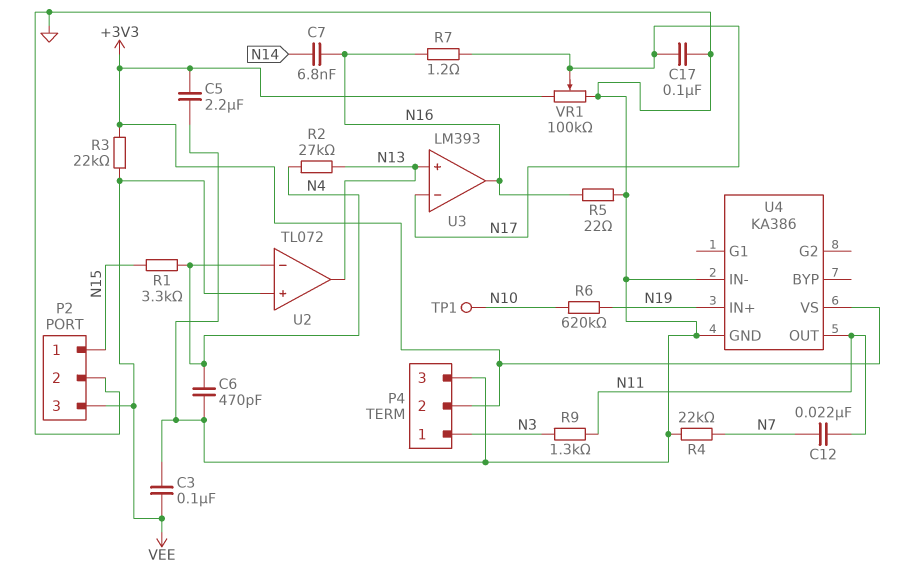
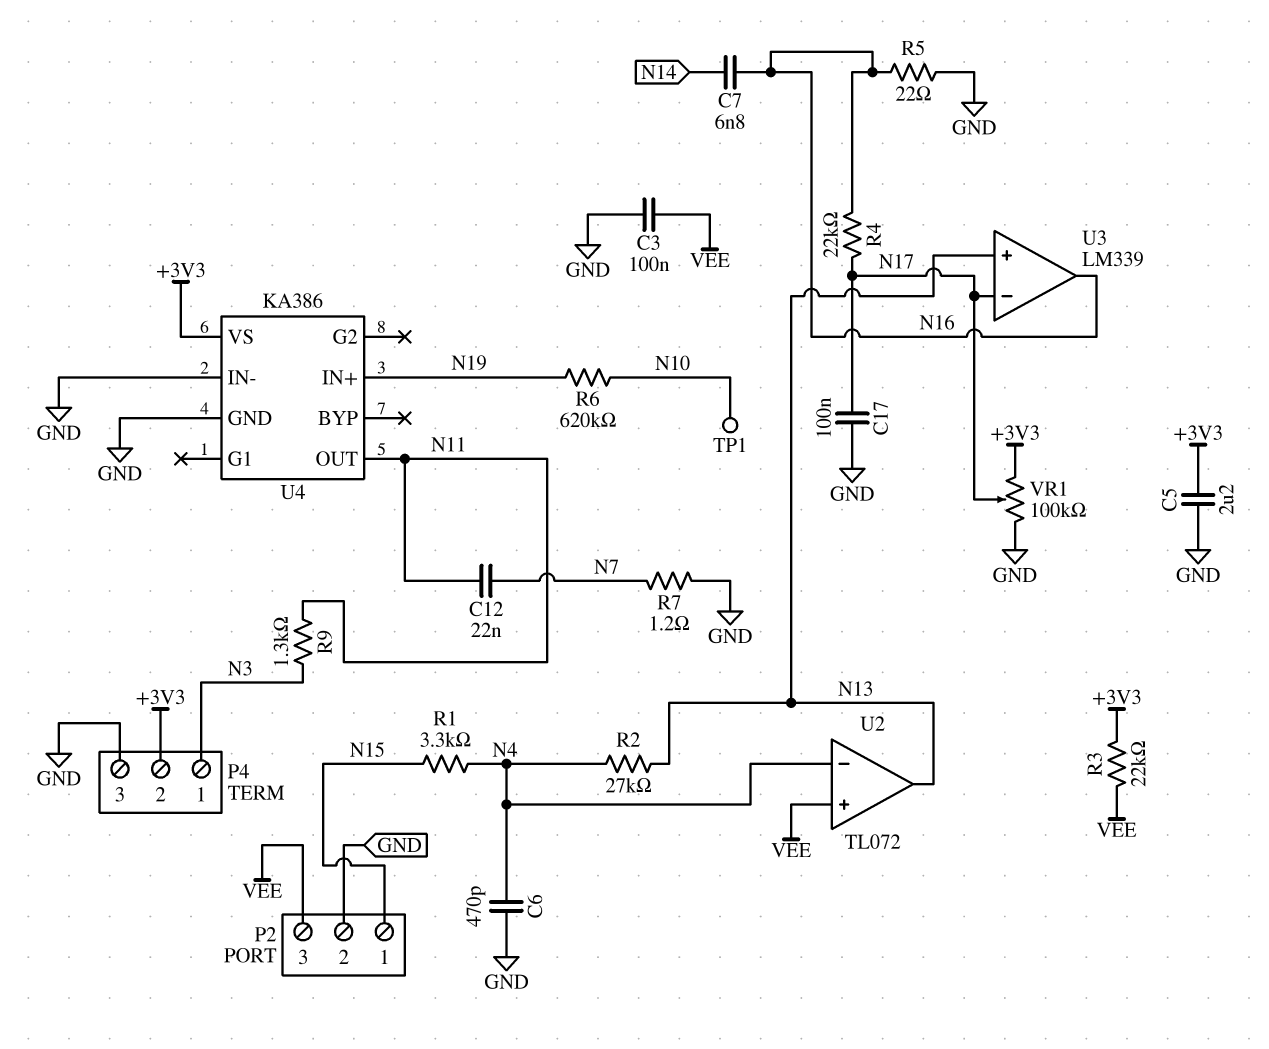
R4: 22k (GND, N7) -> 22k (N16, N17)
R7: 1.2 (N16, N17) -> 1.2 (GND, N7)
U3: LM393 -> LM339

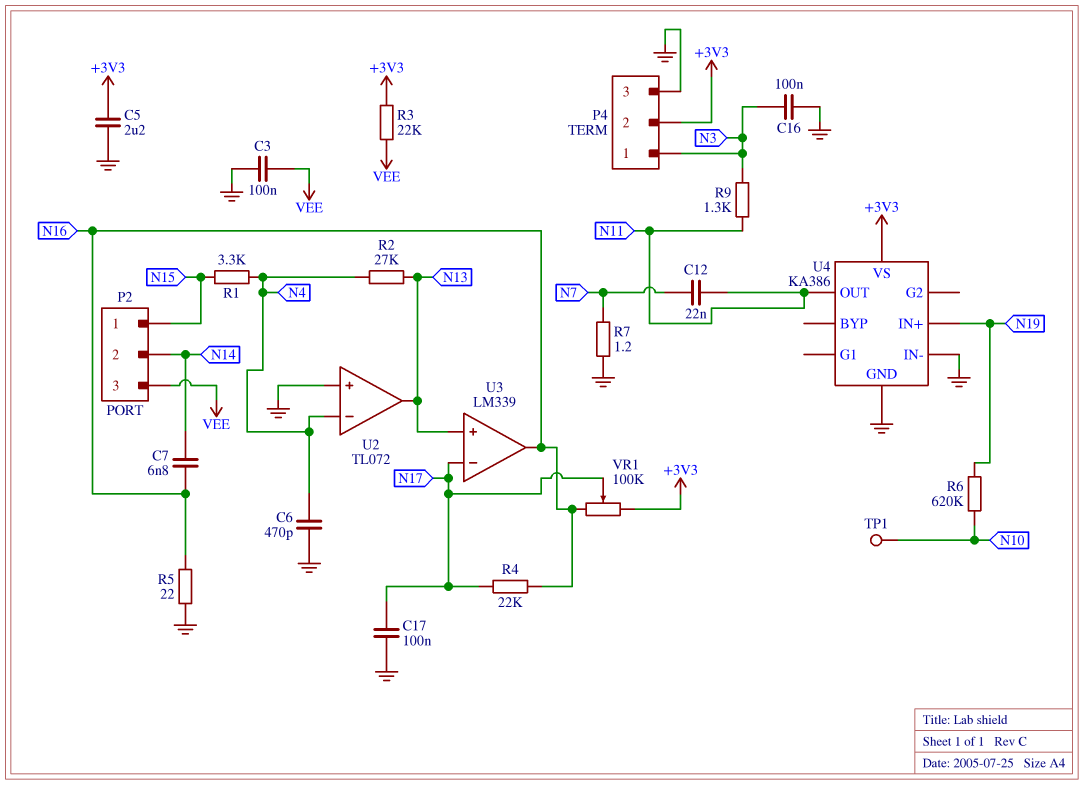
C16: none -> 100nF (GND, N3)
P2 pin 2: GND -> N14
U2 pin in+: VEE -> GND
VR1: 100k (+3V3, GND, wiper N17) -> 100k (+3V3, N16, wiper N17)

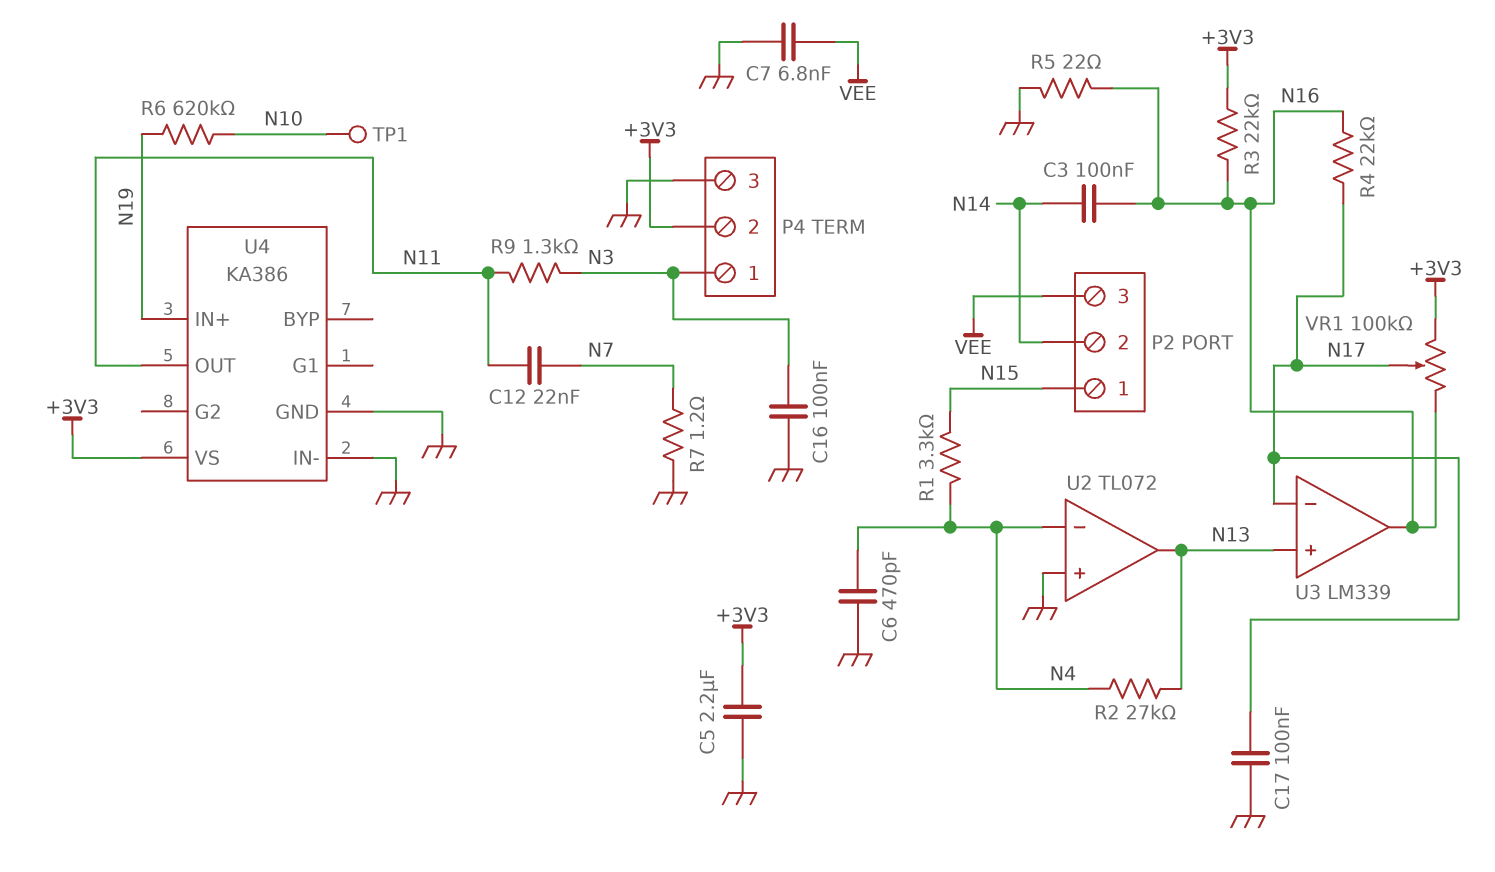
C3: 100nF (GND, VEE) -> 100nF (N14, N16)
C7: 6.8nF (N14, N16) -> 6.8nF (GND, VEE)
R3: 22k (+3V3, VEE) -> 22k (+3V3, N16)

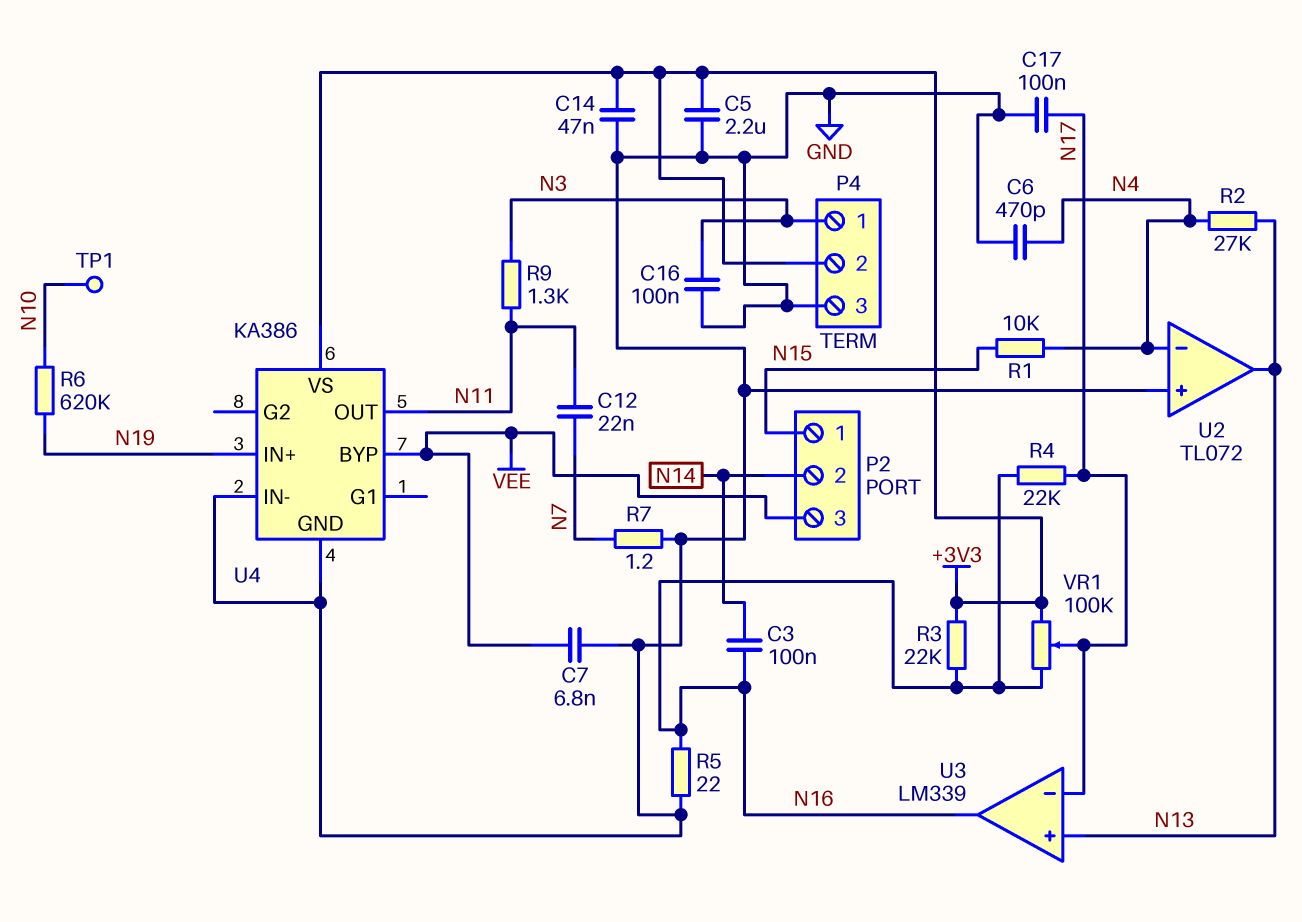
C14: none -> 47nF (+3V3, GND)
R1: 3.3k (N4, N15) -> 10k (N4, N15)
U4 pin BYP: none -> VEE

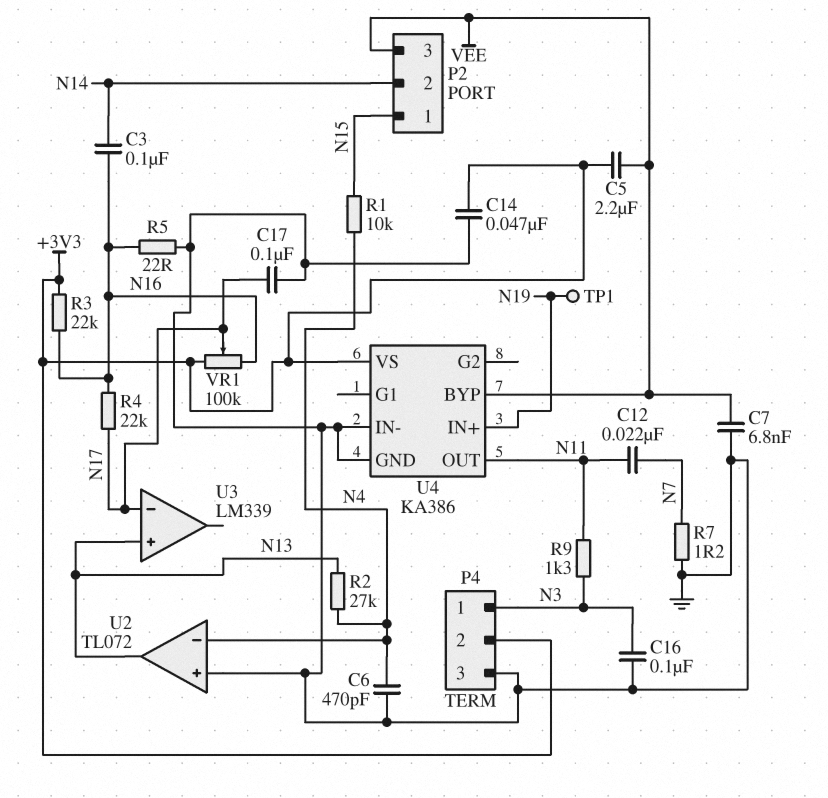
C5: 2.2uF (+3V3, GND) -> 2.2uF (+3V3, VEE)
R6: 620k (N10, N19) -> none
TP1: test point (N10) -> test point (N19)
U3 pin out: N16 -> none

